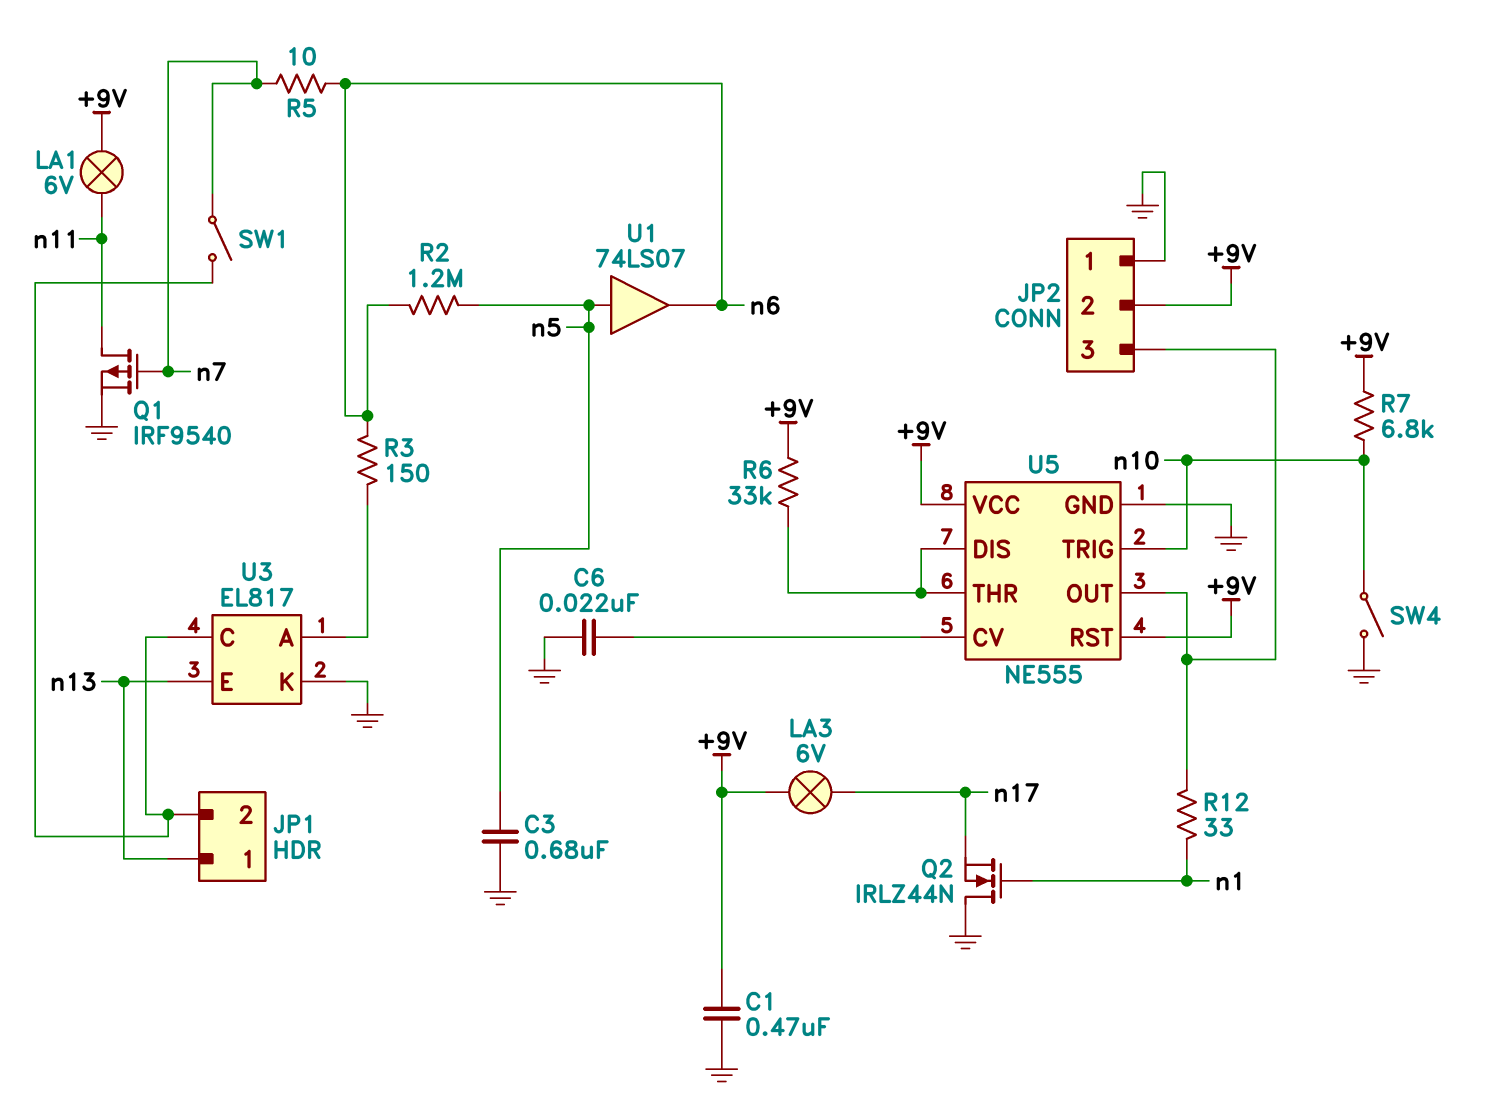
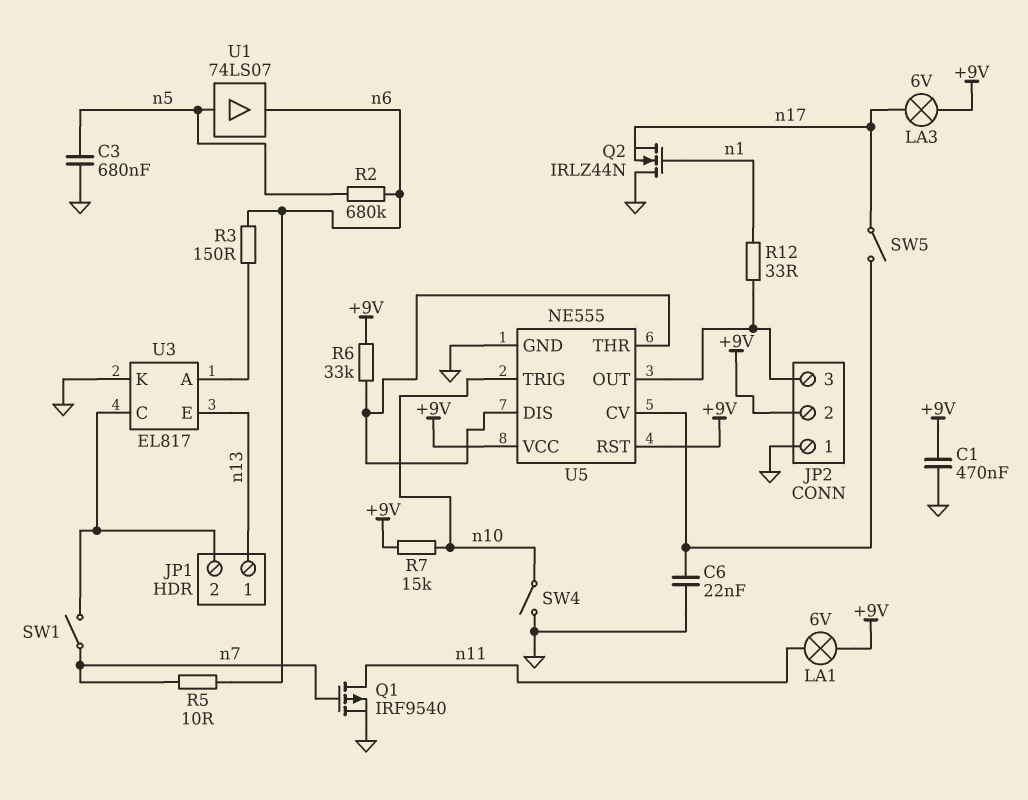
R2: 1.2M (n5, n6) -> 680k (n5, n6)
R7: 6.8k (+9V, n10) -> 15k (+9V, n10)
SW5: none -> switch (U5/CV, n17)

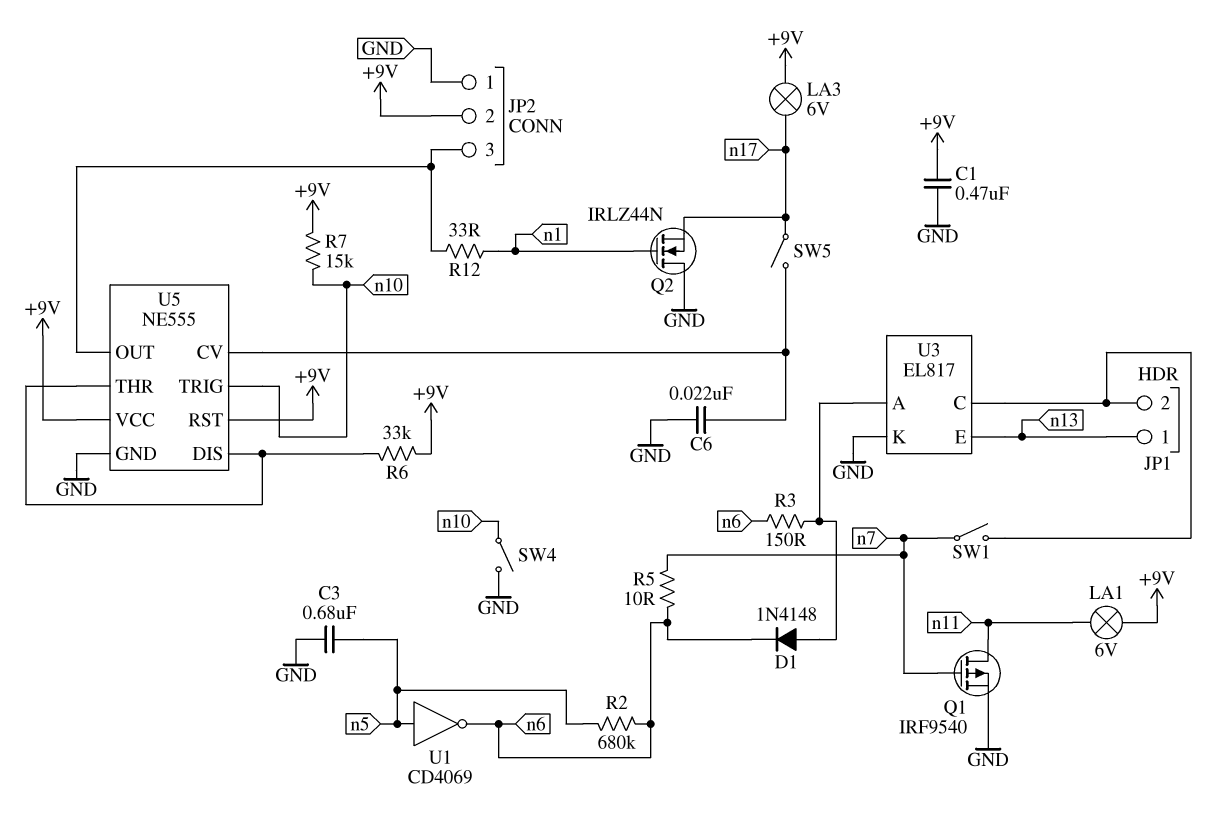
D1: none -> diode 1N4148 (A U3/A, K n6)
U1: buffer 74LS07 (in n5, out n6) -> NOT CD4069 (in n5, out n6)

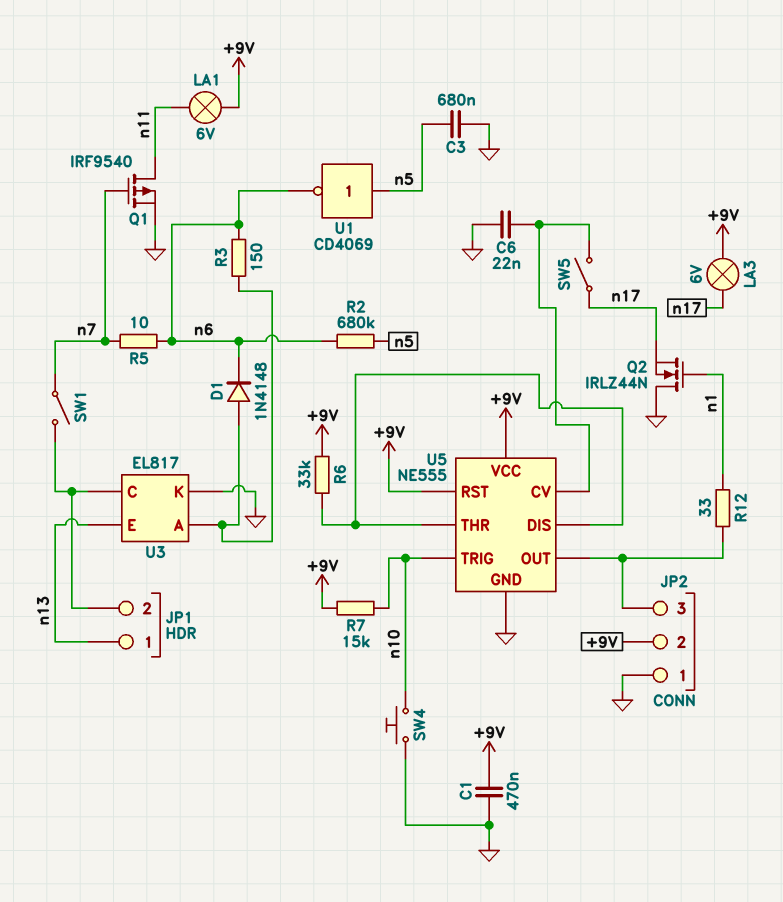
SW4: switch (GND, n10) -> button (GND, n10)

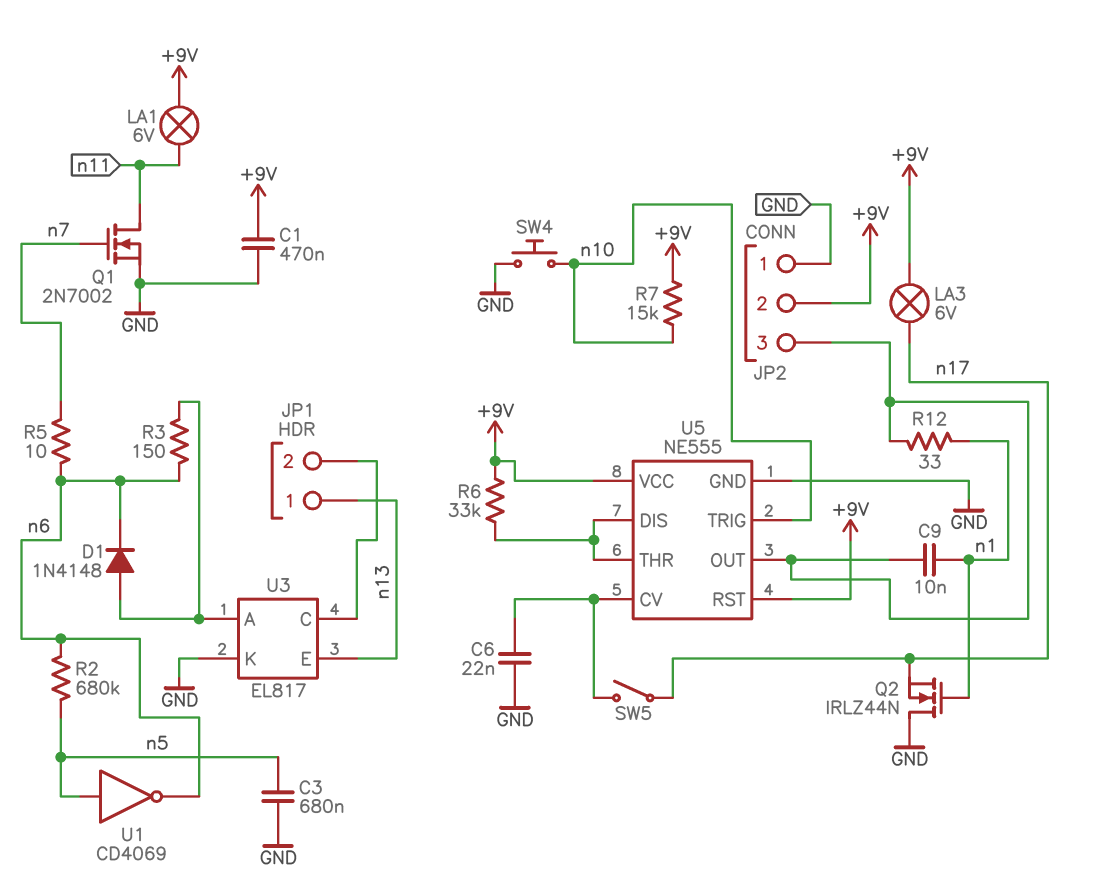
C9: none -> 10nF (JP2/3, n1)
Q1: PMOS IRF9540 (G n7, D n11, S GND) -> NMOS 2N7002 (G n7, D n11, S GND)
SW1: switch (JP1/2, n7) -> none

